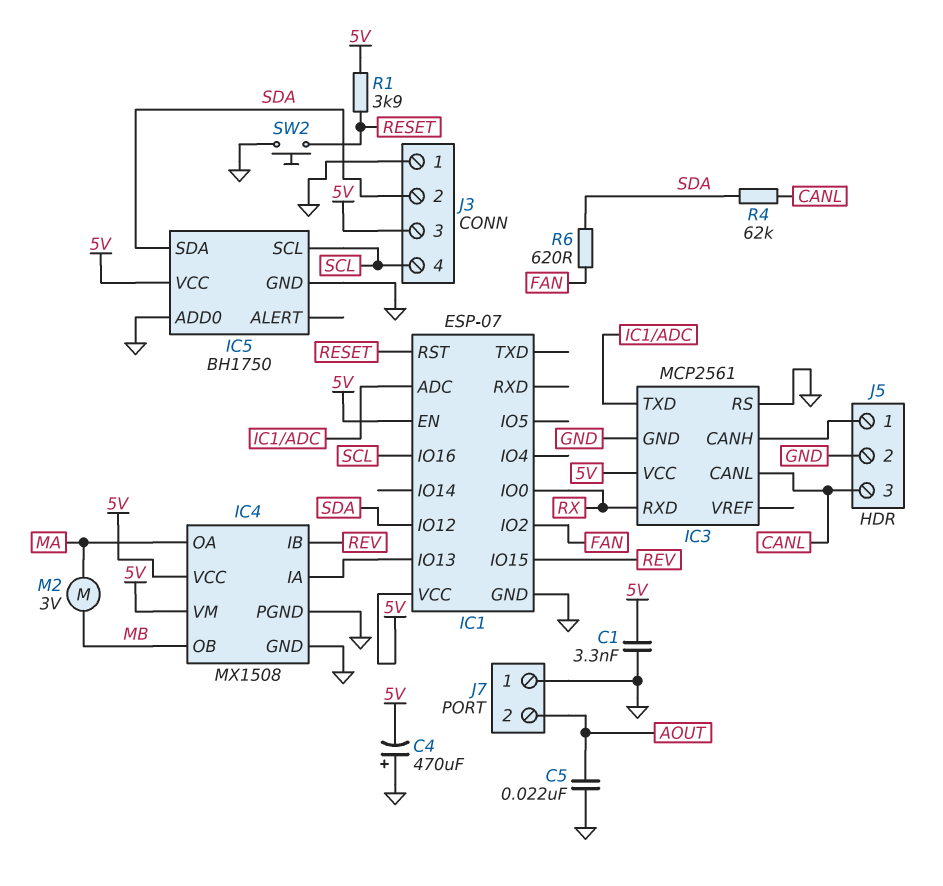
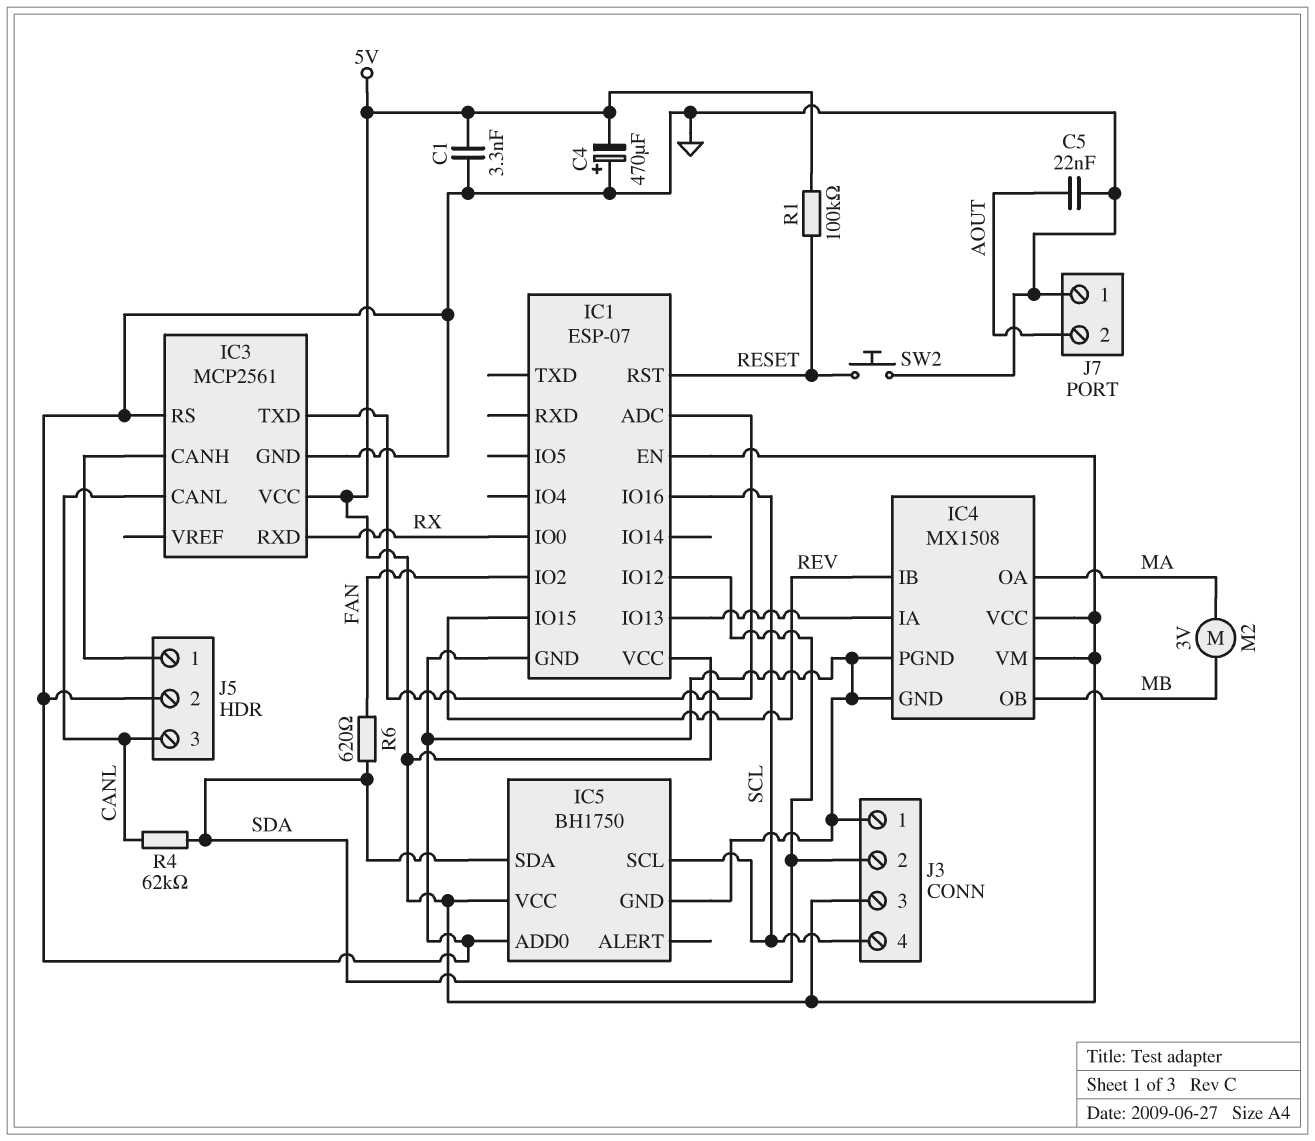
R1: 3.9k (5V, RESET) -> 100k (5V, RESET)

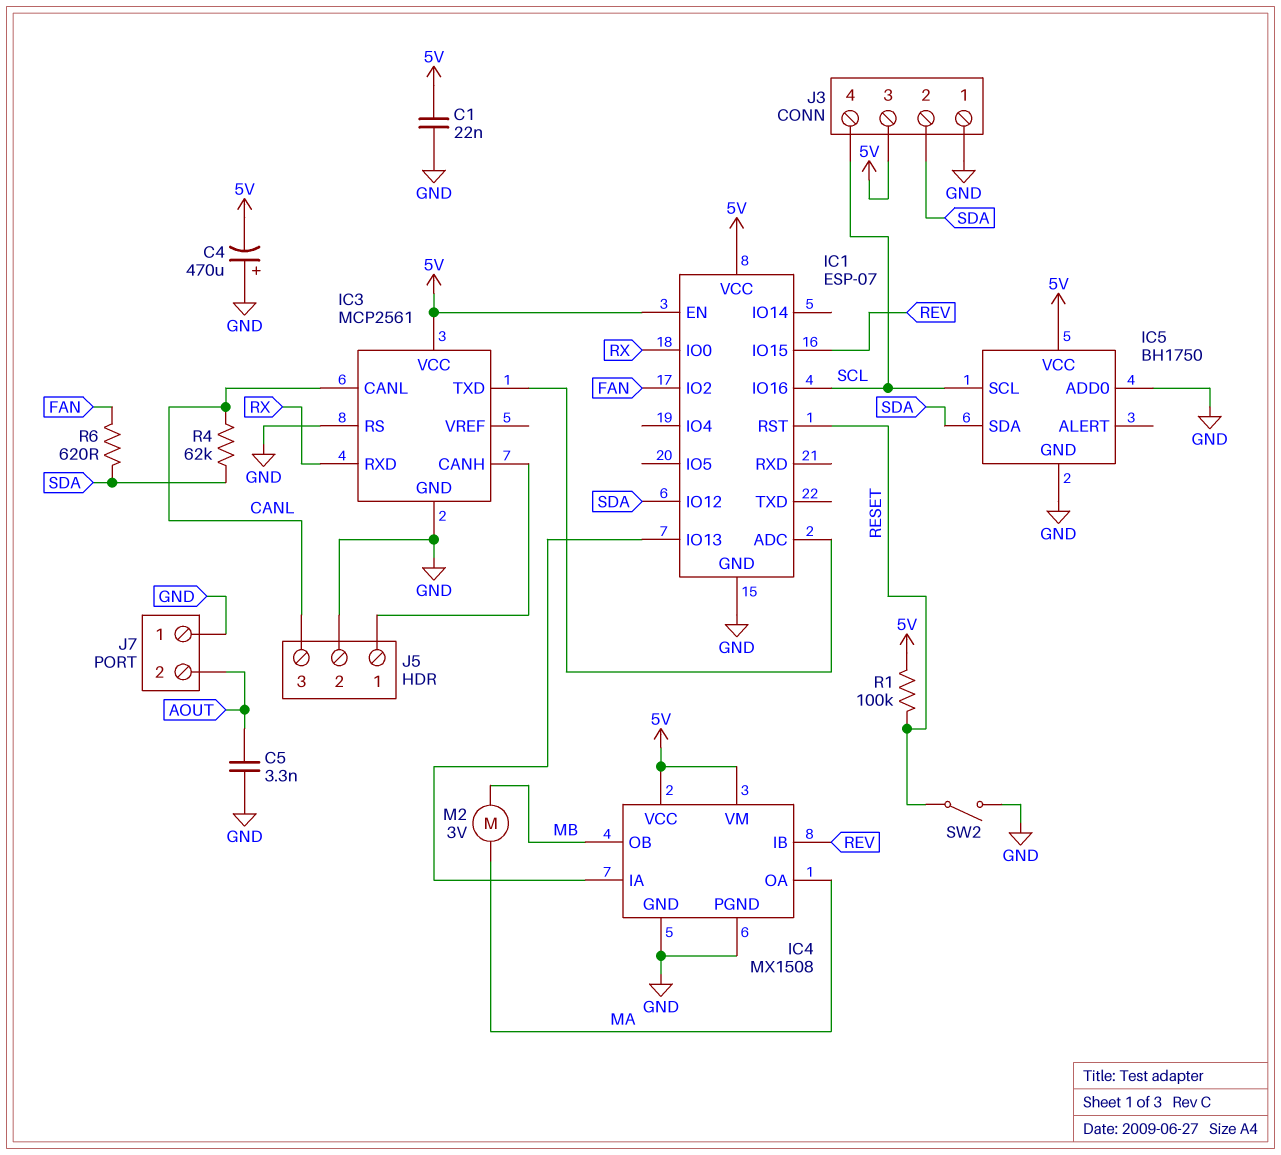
C1: 3.3nF (5V, GND) -> 22nF (5V, GND)
C5: 22nF (AOUT, GND) -> 3.3nF (AOUT, GND)
SW2: button (GND, RESET) -> switch (GND, RESET)

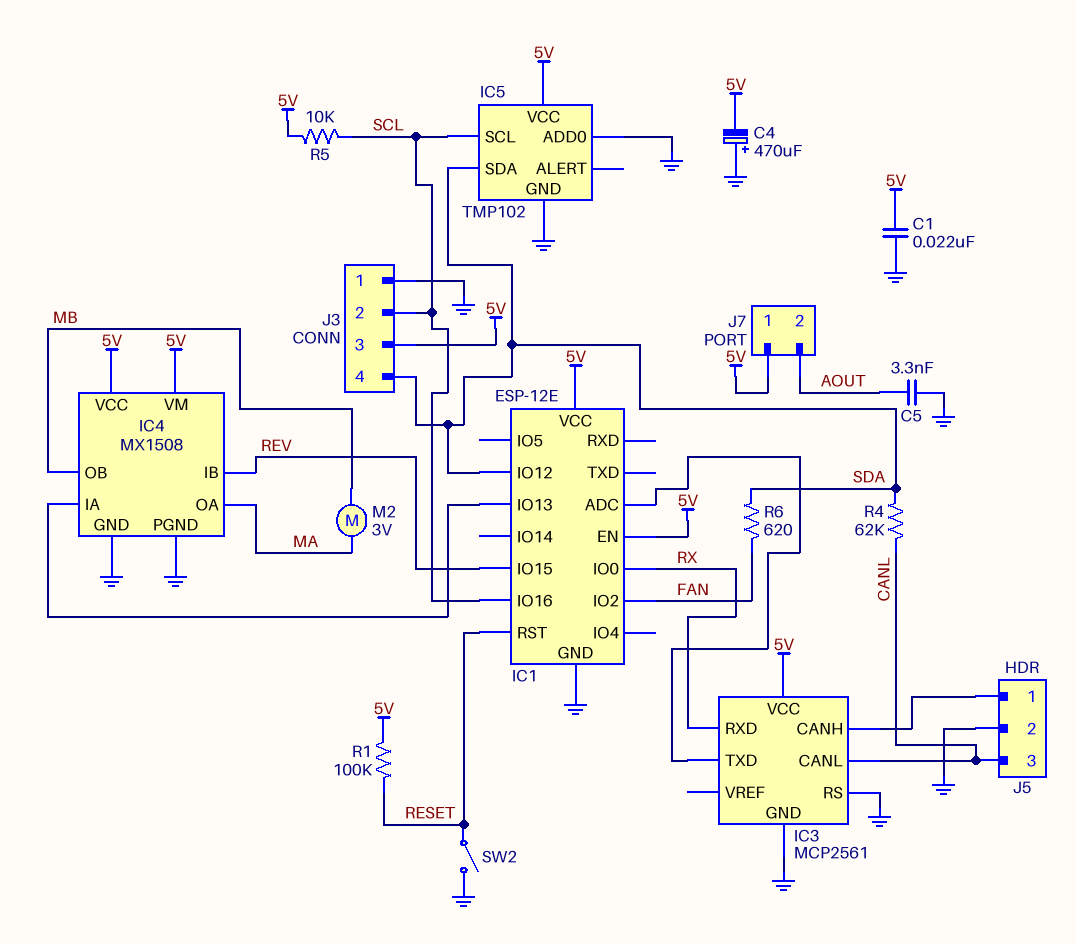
IC1: ESP-07 -> ESP-12E
IC5: BH1750 -> TMP102
J3 pin 2: SDA -> SCL
J3 pin 4: SCL -> SDA
J7 pin 1: GND -> 5V
R5: none -> 10k (5V, SCL)

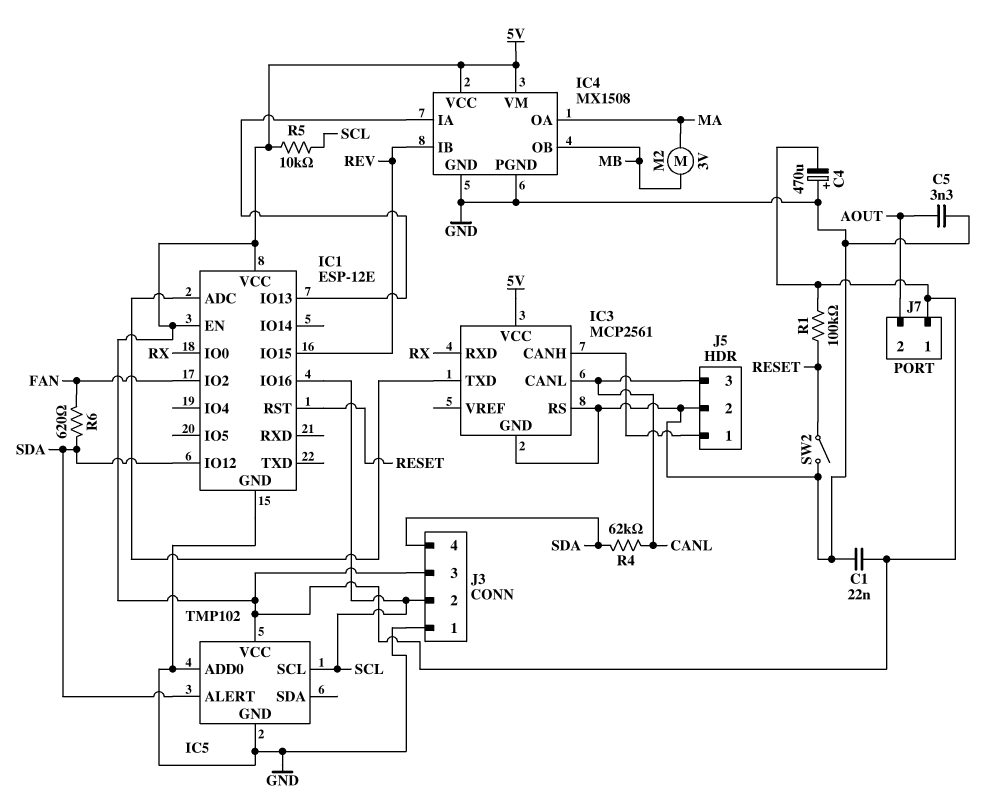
IC5 pin ALERT: none -> SDA
IC5 pin SDA: SDA -> none

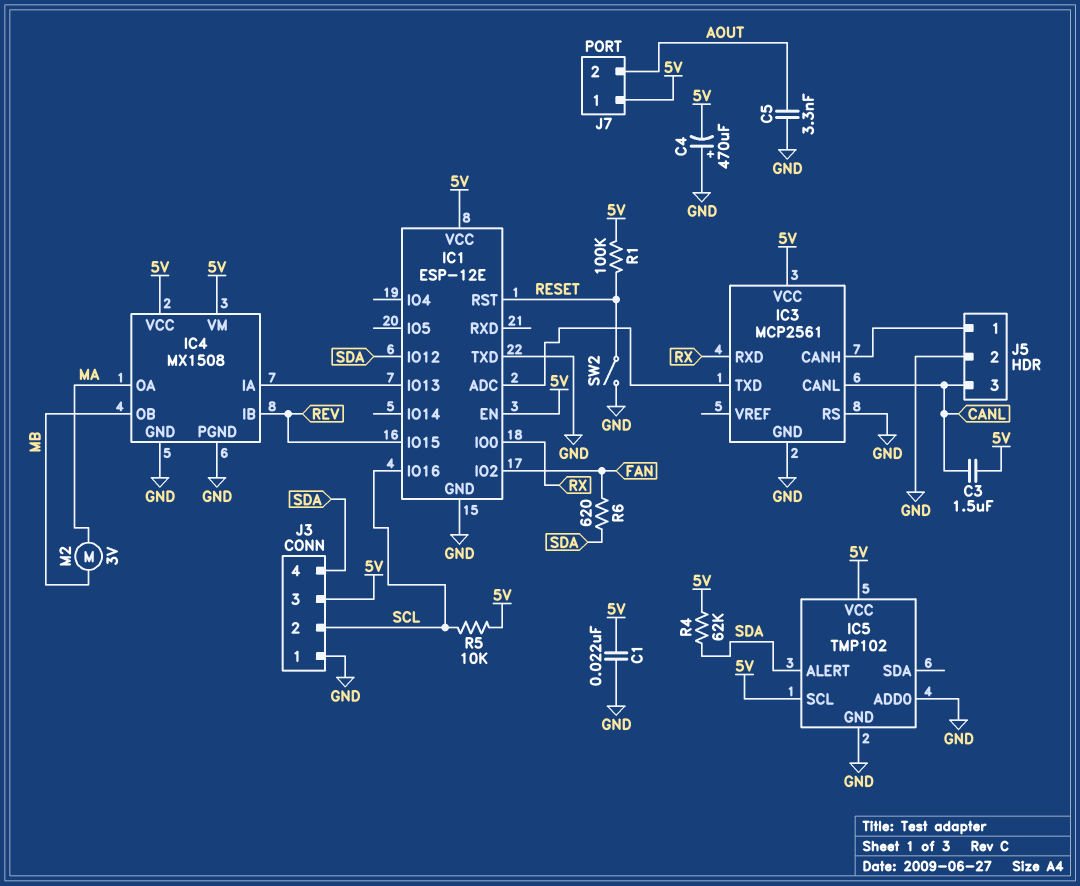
C3: none -> 1.5uF (5V, CANL)
IC1 pin TXD: none -> GND
IC5 pin SCL: SCL -> 5V
R4: 62k (CANL, SDA) -> 62k (5V, SDA)

